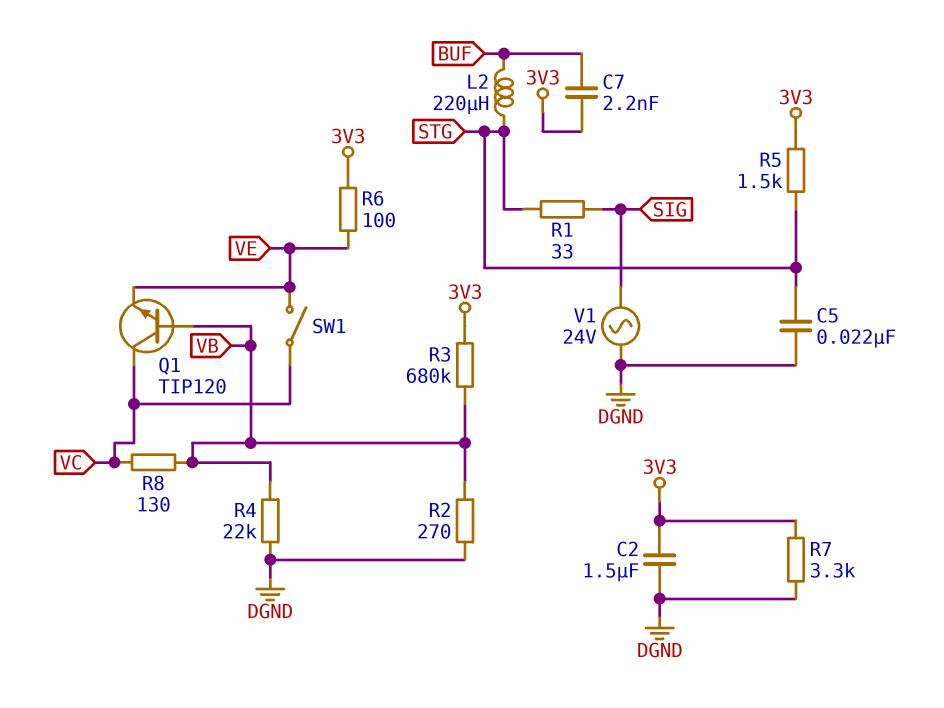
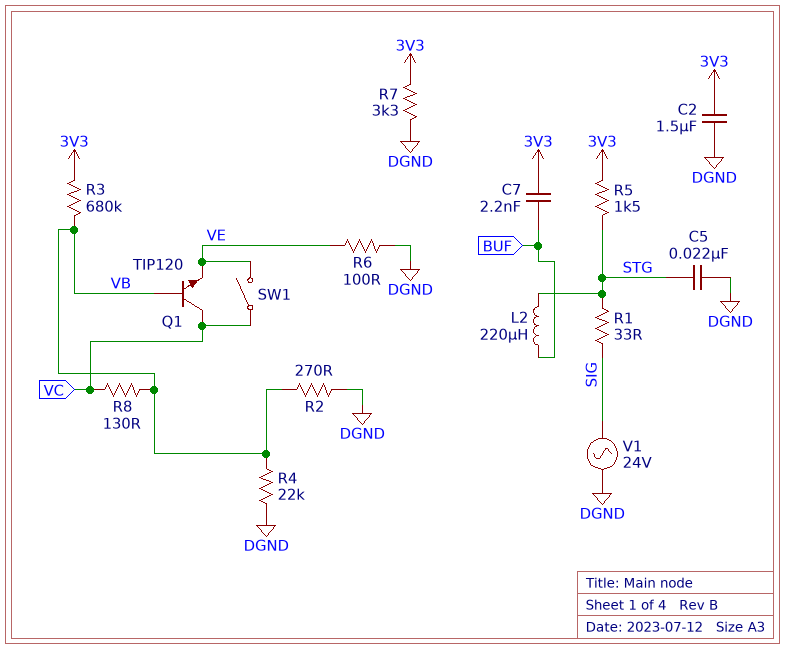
R6: 100 (3V3, VE) -> 100 (DGND, VE)

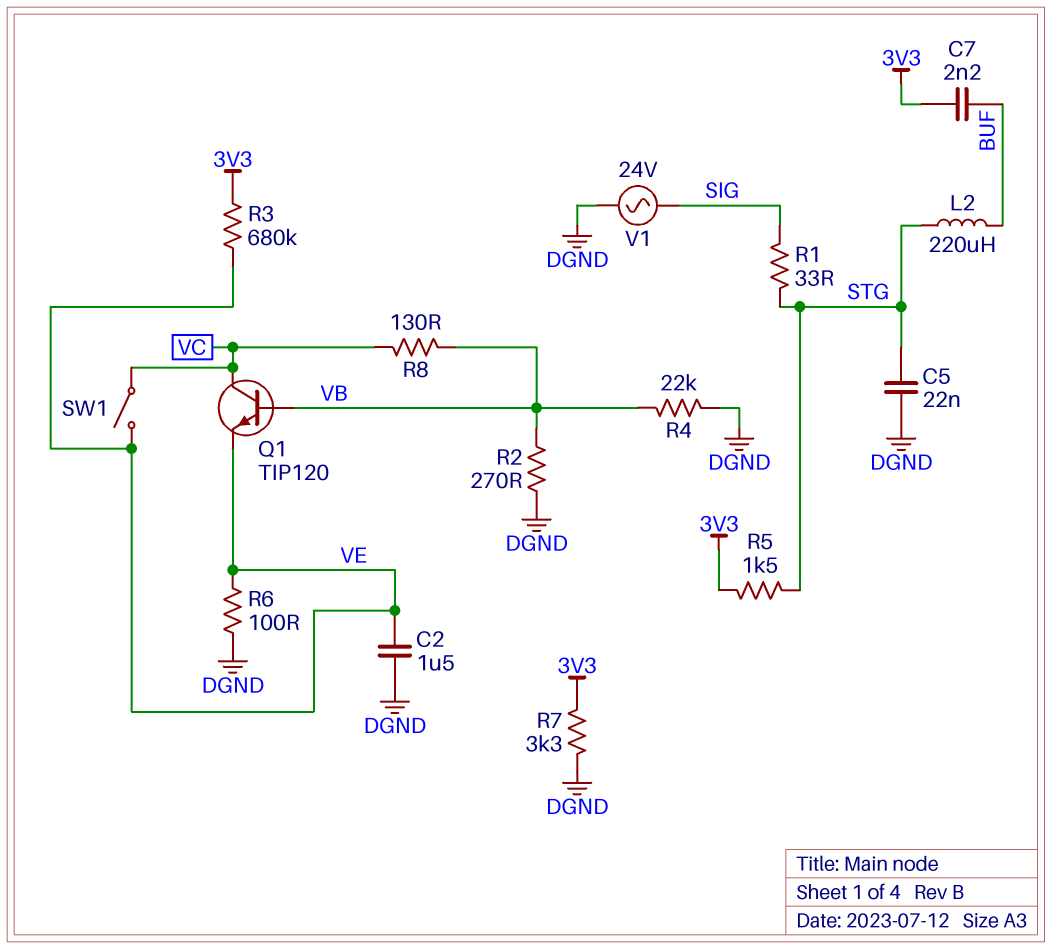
C2: 1.5uF (3V3, DGND) -> 1.5uF (DGND, VE)
R3: 680k (3V3, VB) -> 680k (3V3, VE)

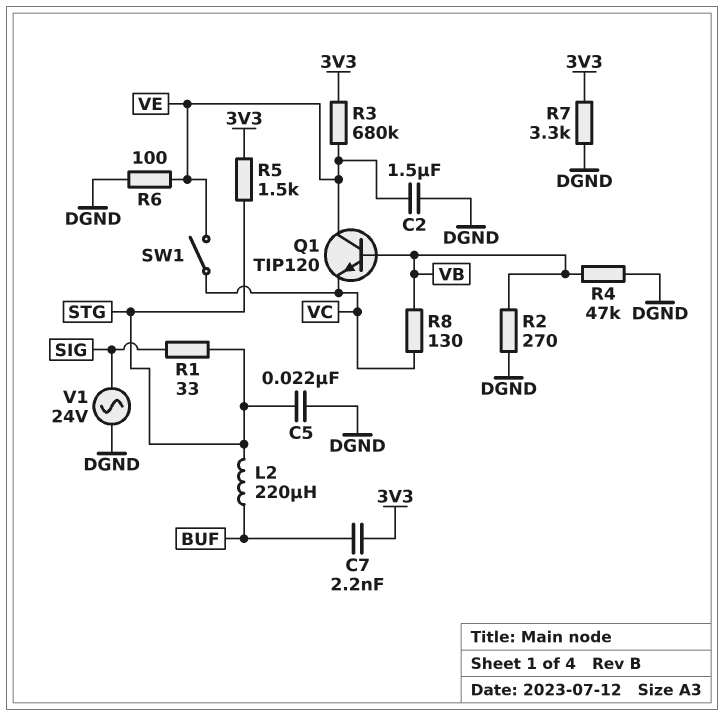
Q1: NPN TIP120 (B VB, C VC, E VE) -> NPN TIP120 (B VB, C VE, E VC)
R4: 22k (DGND, VB) -> 47k (DGND, VB)

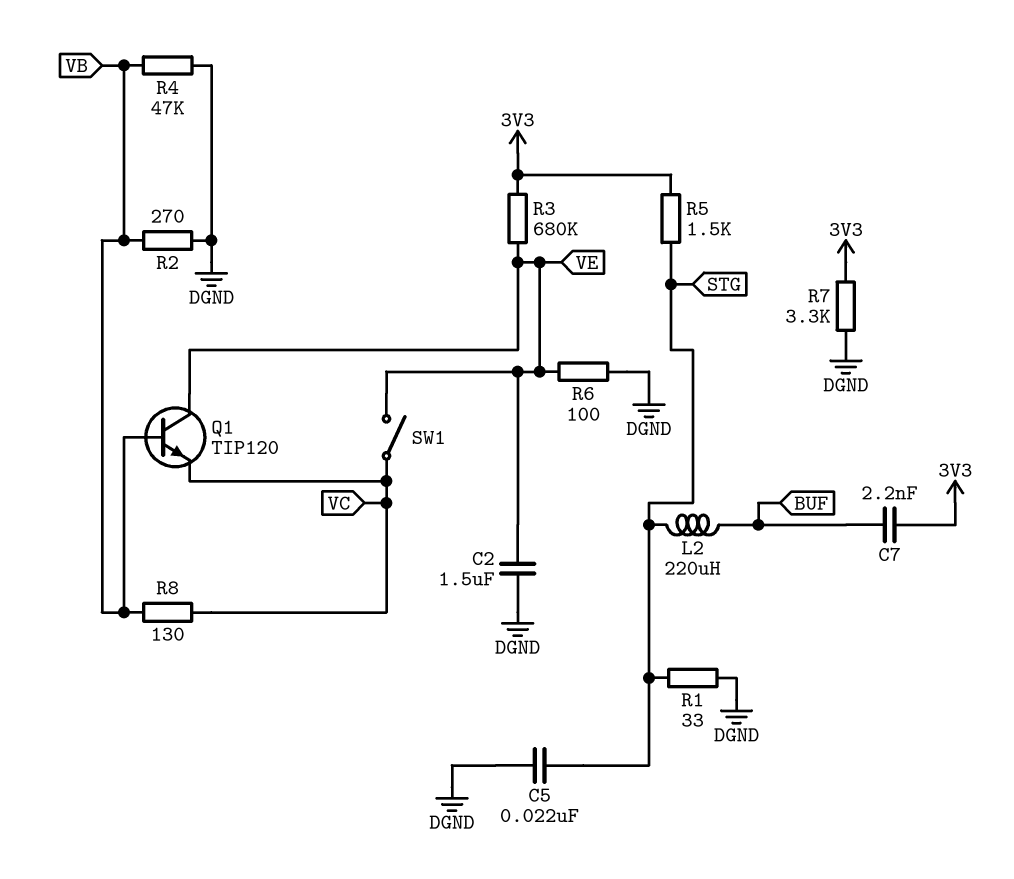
R1: 33 (SIG, STG) -> 33 (DGND, STG)
V1: AC 24V (DGND, SIG) -> none

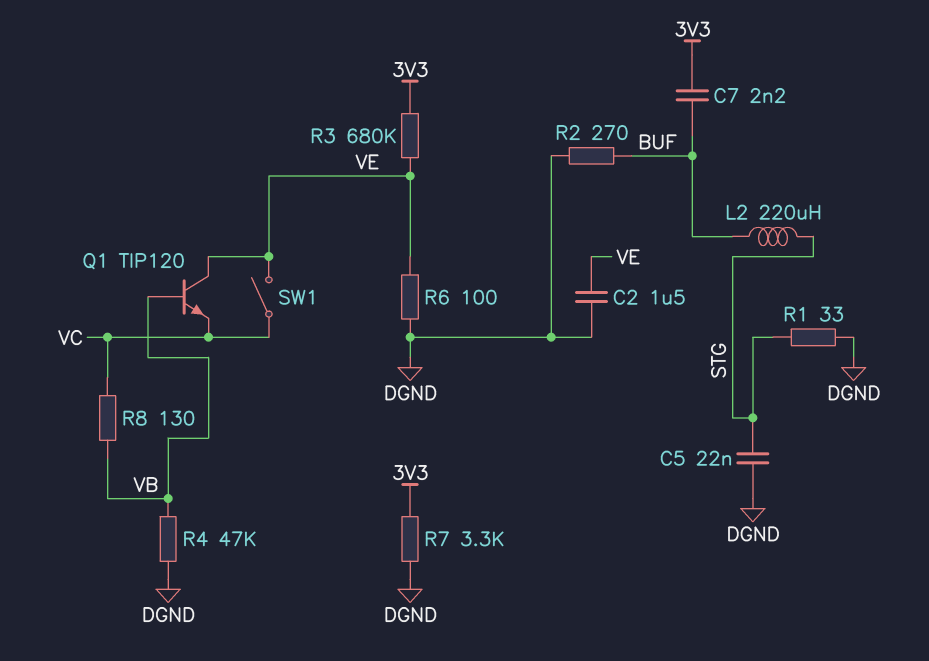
R2: 270 (DGND, VB) -> 270 (BUF, DGND)
R5: 1.5k (3V3, STG) -> none

